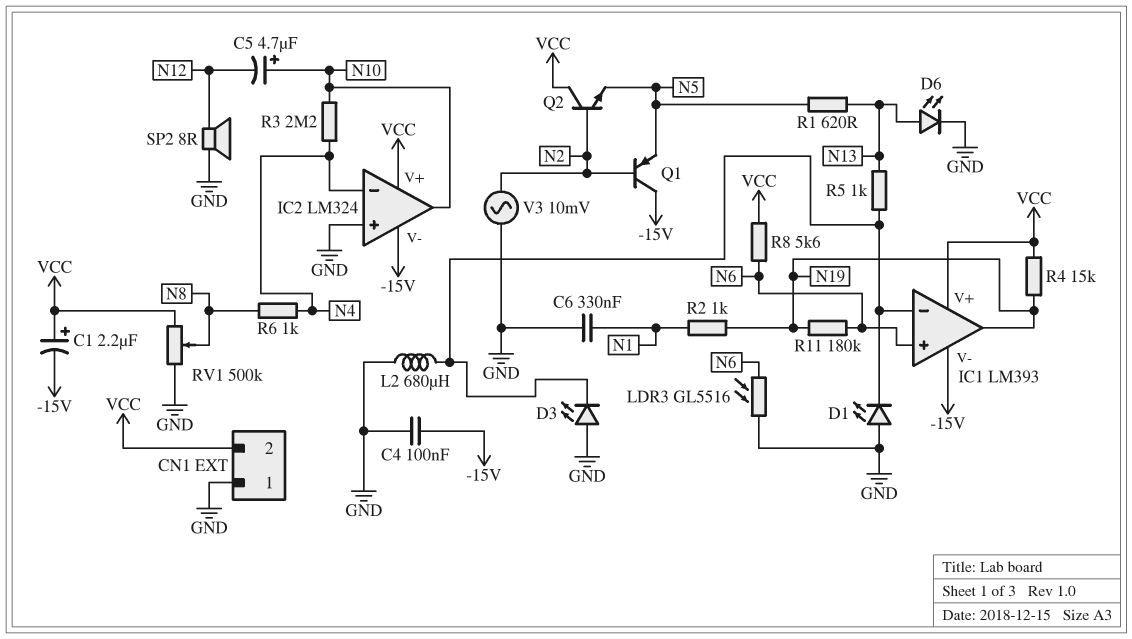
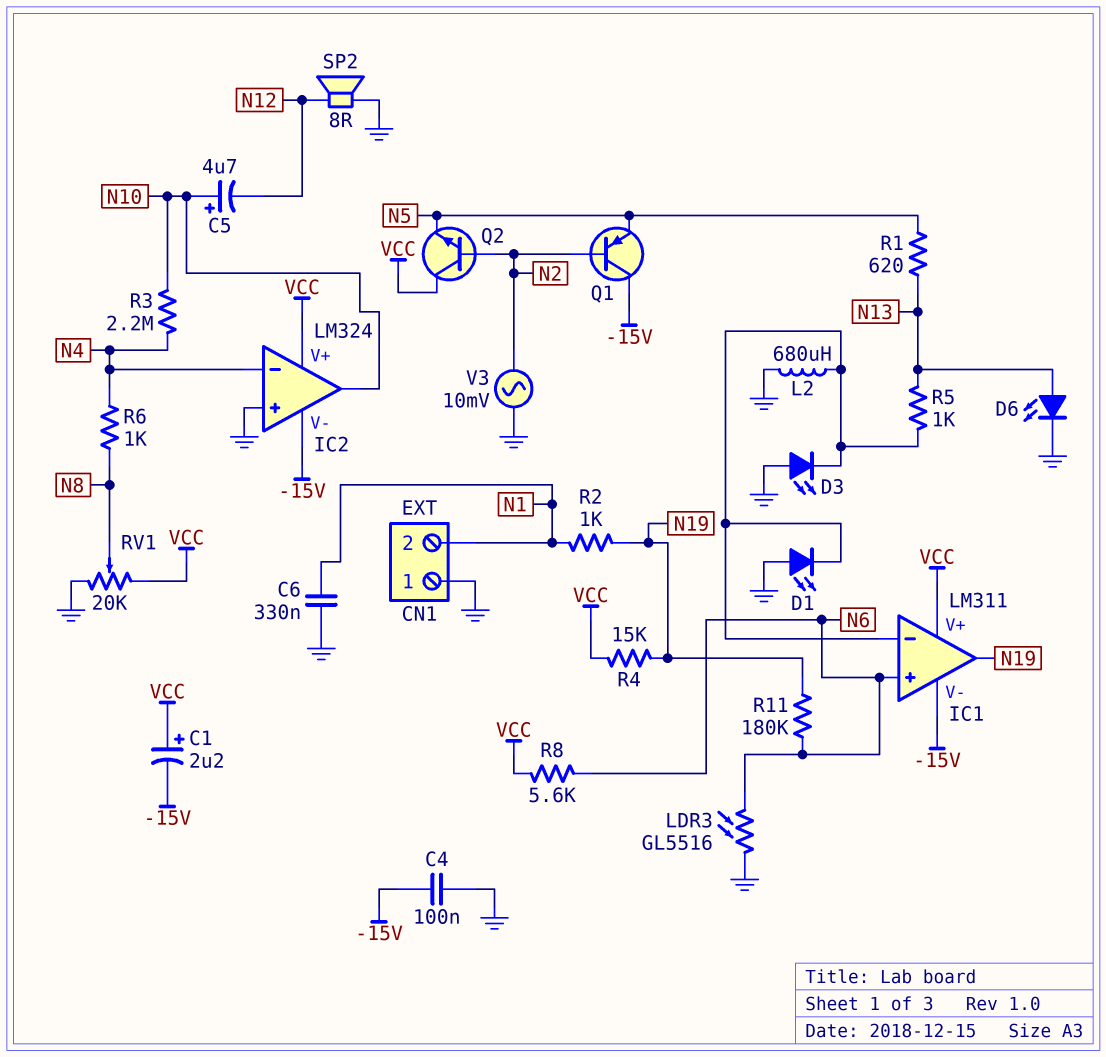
CN1 pin 2: VCC -> N1
IC1: LM393 -> LM311
RV1: 500k (GND, VCC, wiper N8) -> 20k (GND, VCC, wiper N8)

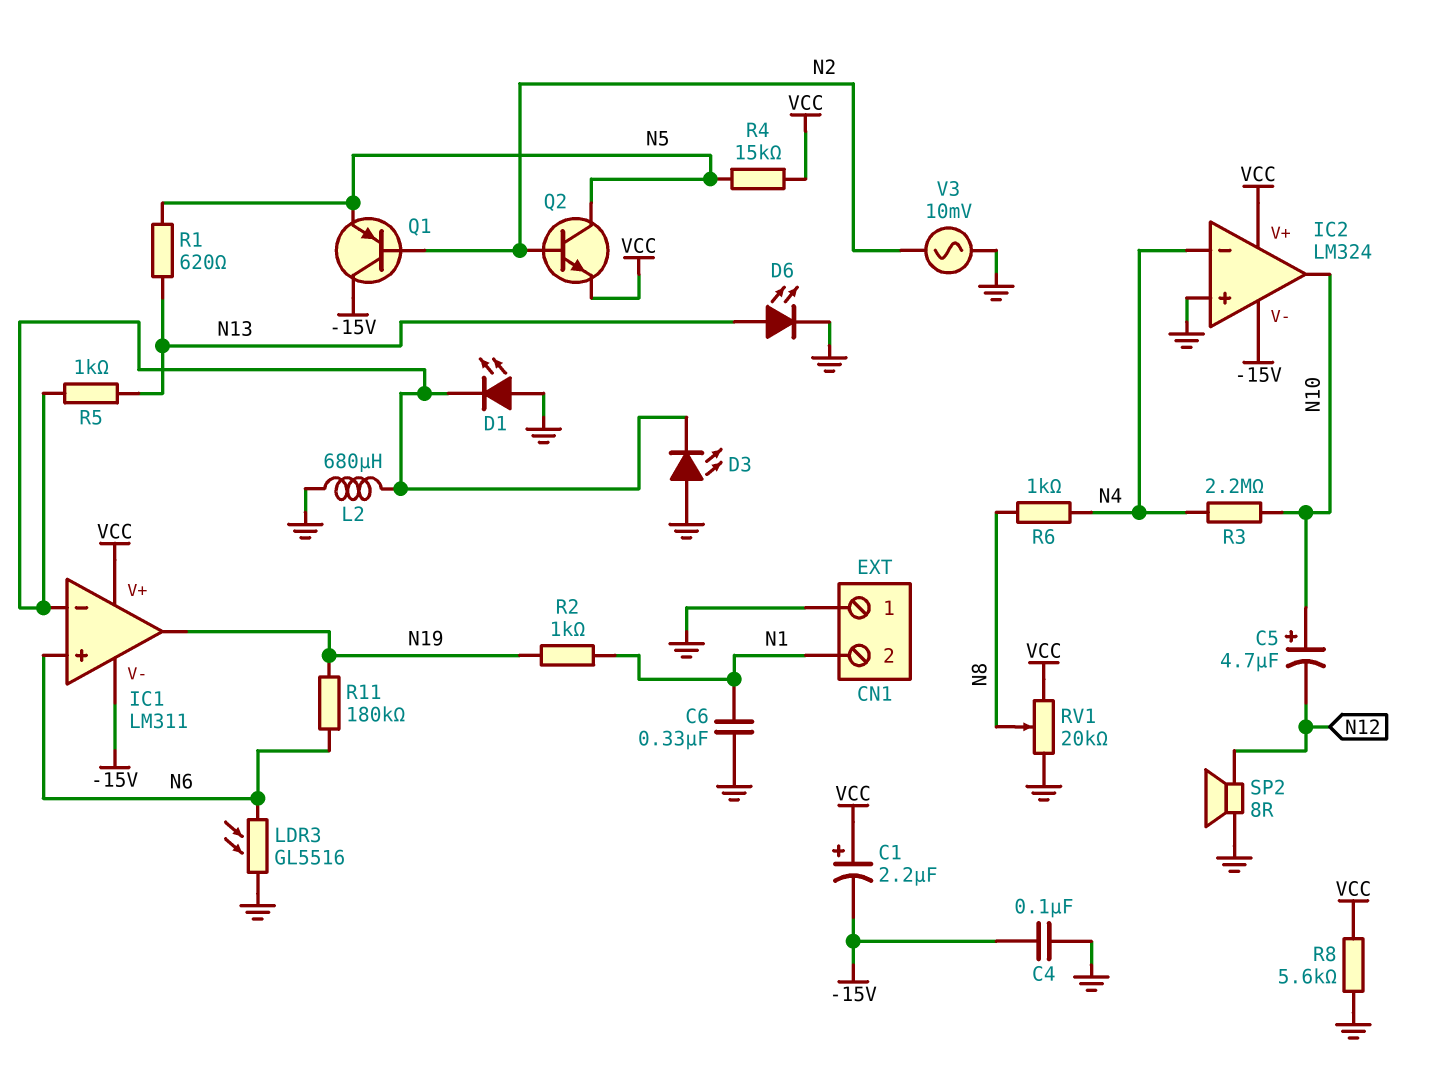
Q2: NPN (B N2, C VCC, E N5) -> NPN (B N2, C N5, E VCC)
R4: 15k (N19, VCC) -> 15k (N5, VCC)
R8: 5.6k (N6, VCC) -> 5.6k (GND, VCC)

